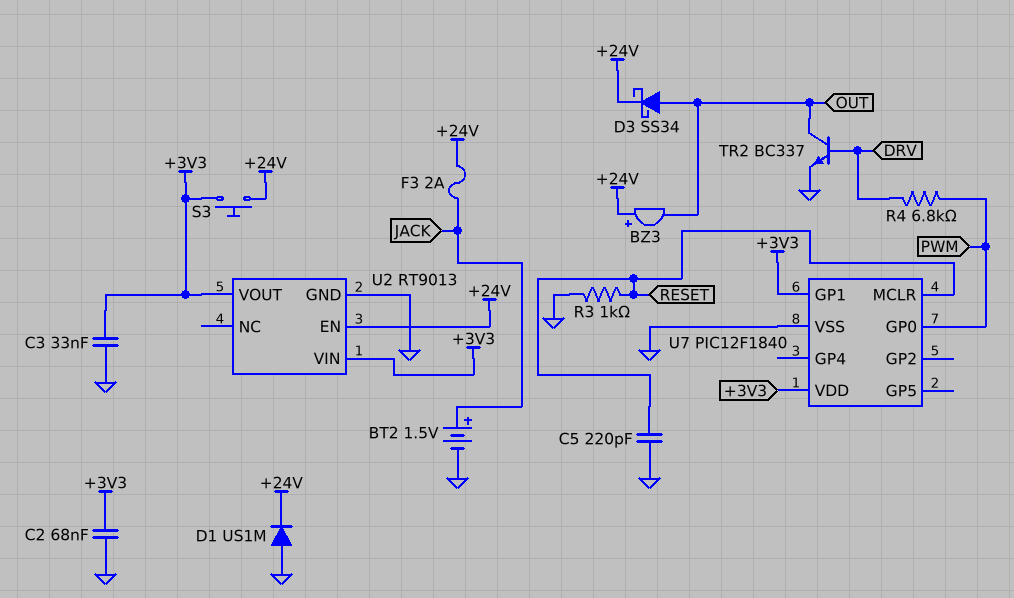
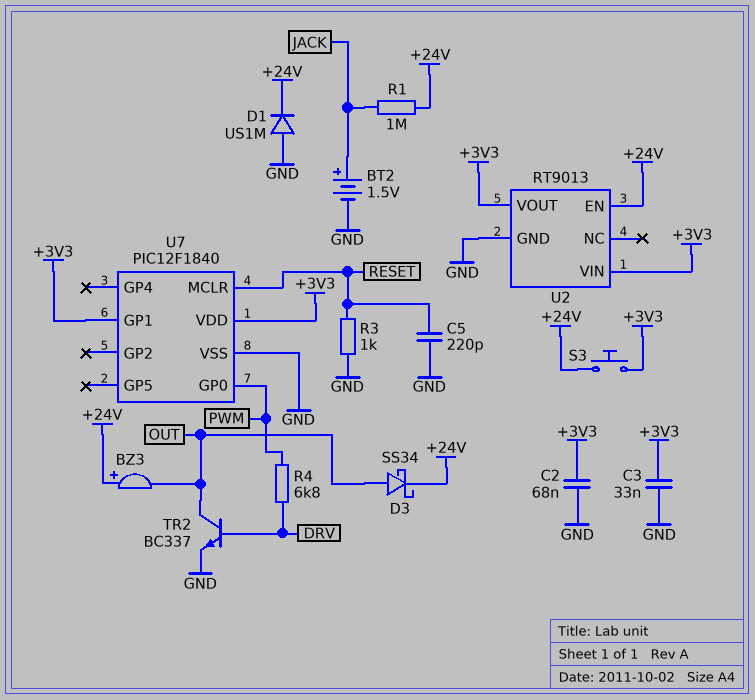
F3: 2A (+24V, JACK) -> none
R1: none -> 1M (+24V, JACK)

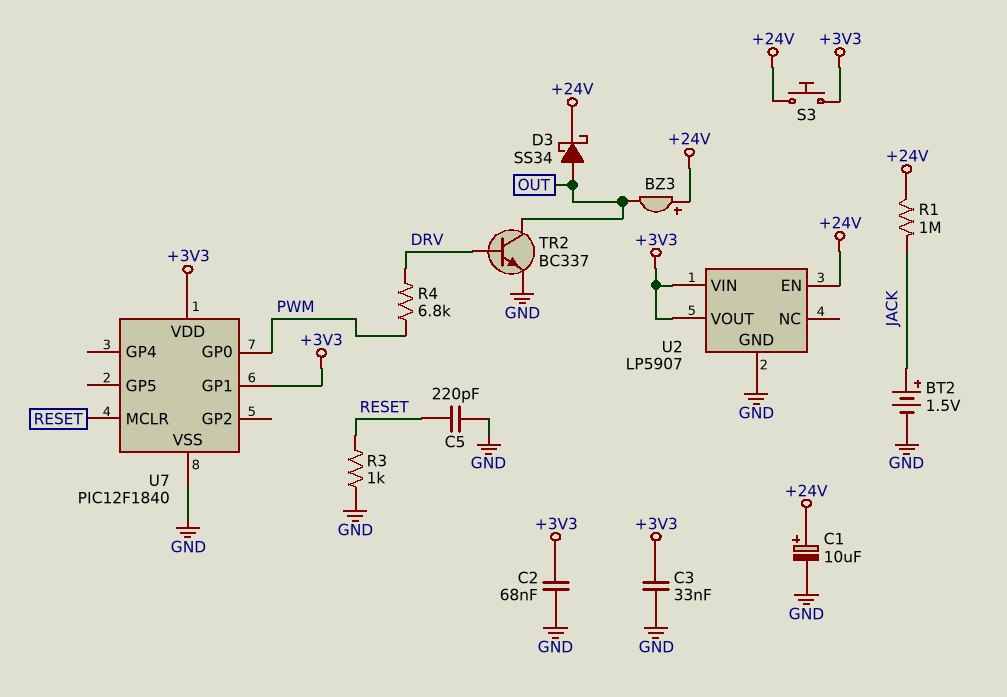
C1: none -> 10uF (plus +24V, minus GND)
D1: diode US1M (A GND, K +24V) -> none
U2: RT9013 -> LP5907

